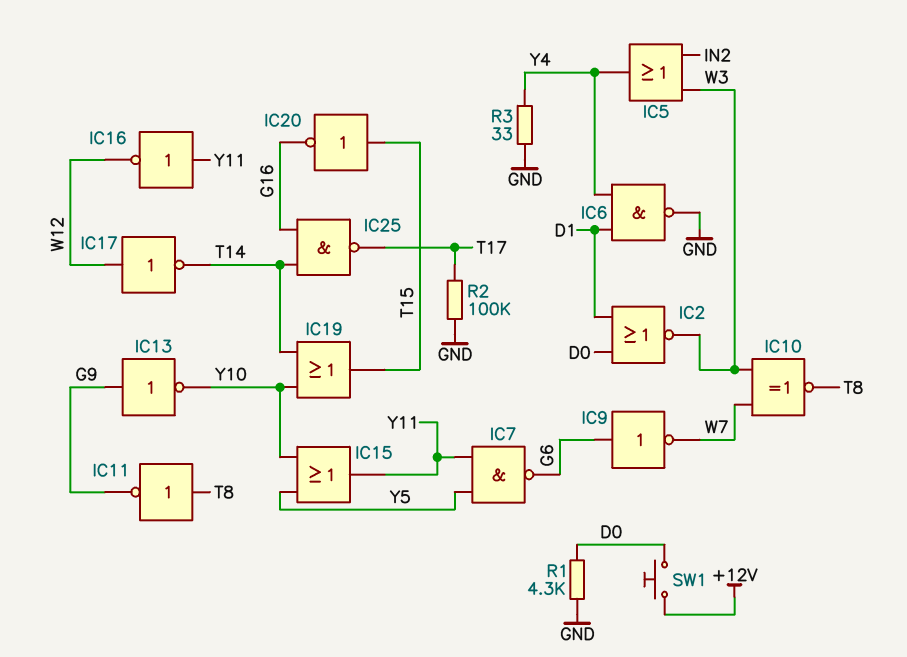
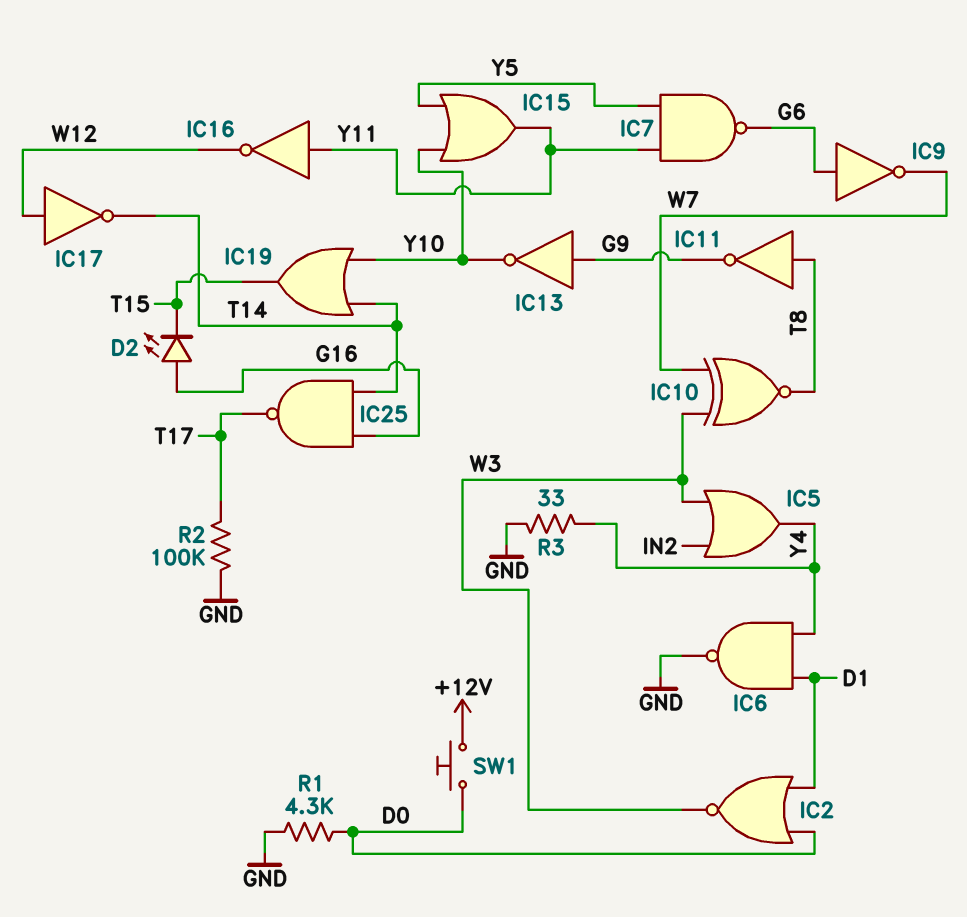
D2: none -> LED (A G16, K T15)
IC20: NOT (in T15, out G16) -> none

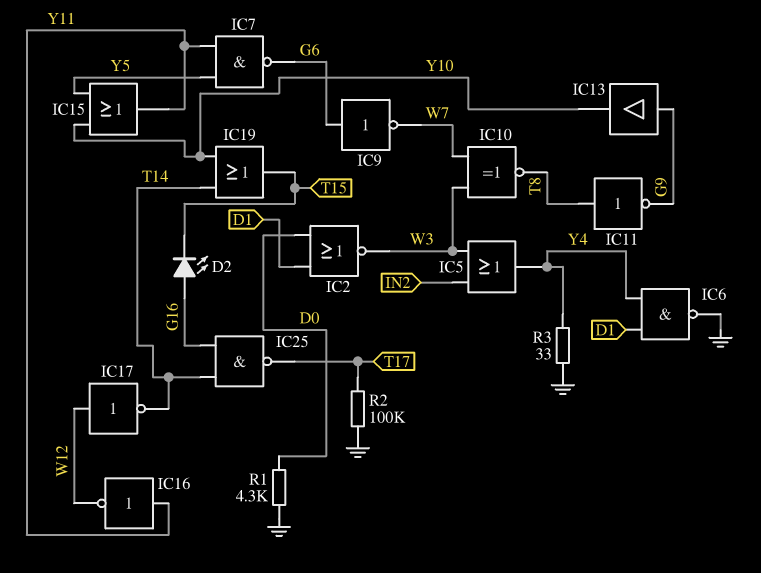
IC13: NOT (in G9, out Y10) -> buffer (in G9, out Y10)
SW1: button (+12V, D0) -> none

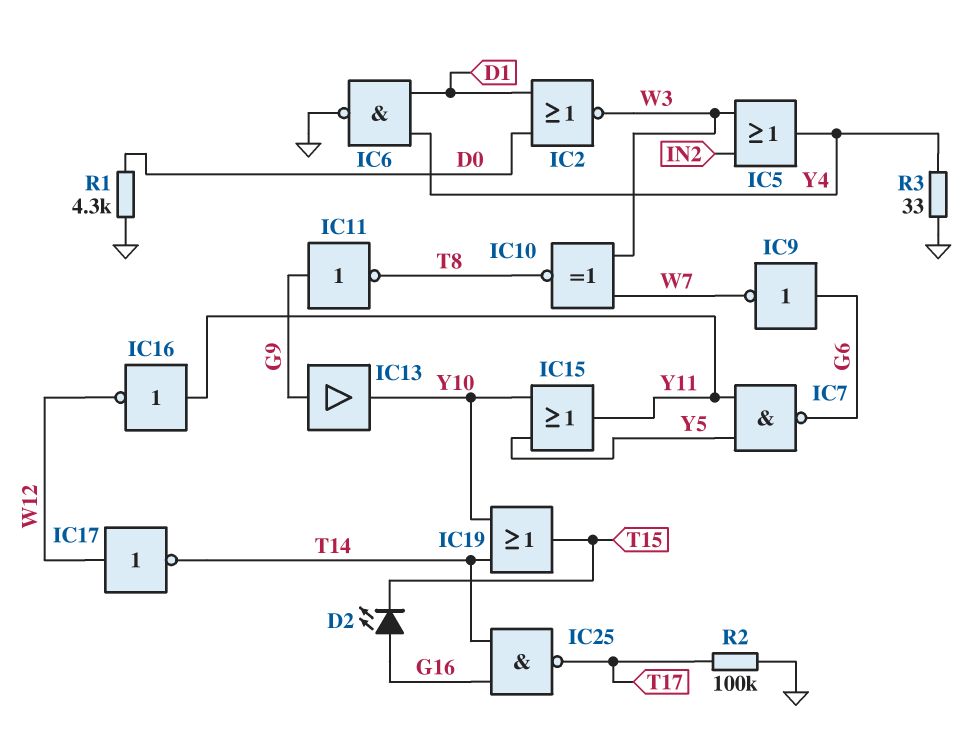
IC11: NOT (in T8, out G9) -> NOT (in G9, out T8)

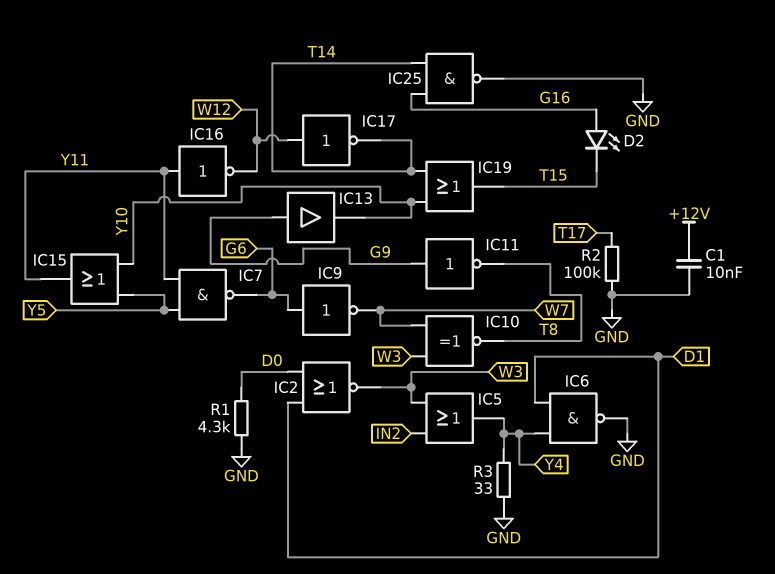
C1: none -> 10nF (+12V, GND)
IC25: NAND (in G16, in T14, out T17) -> NAND (in G16, in T14, out GND)

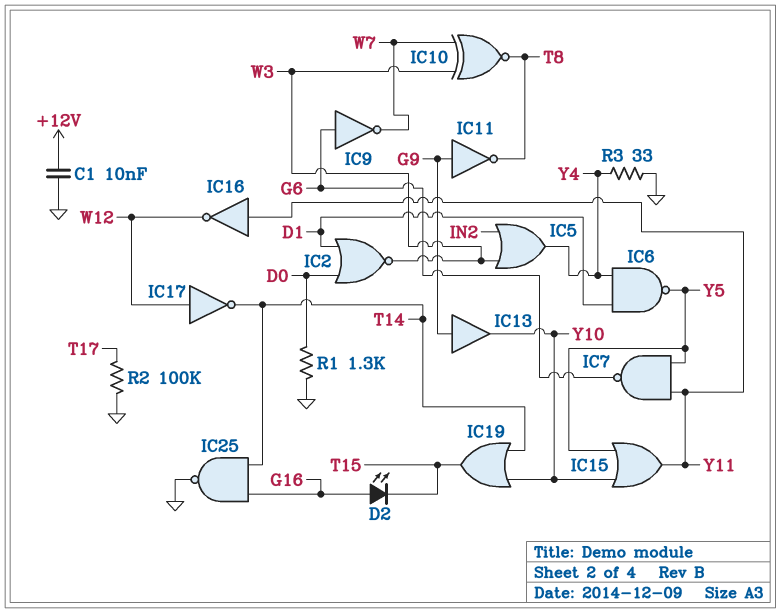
IC6: NAND (in D1, in Y4, out GND) -> NAND (in D1, in Y4, out Y5)
R1: 4.3k (D0, GND) -> 1.3k (D0, GND)

